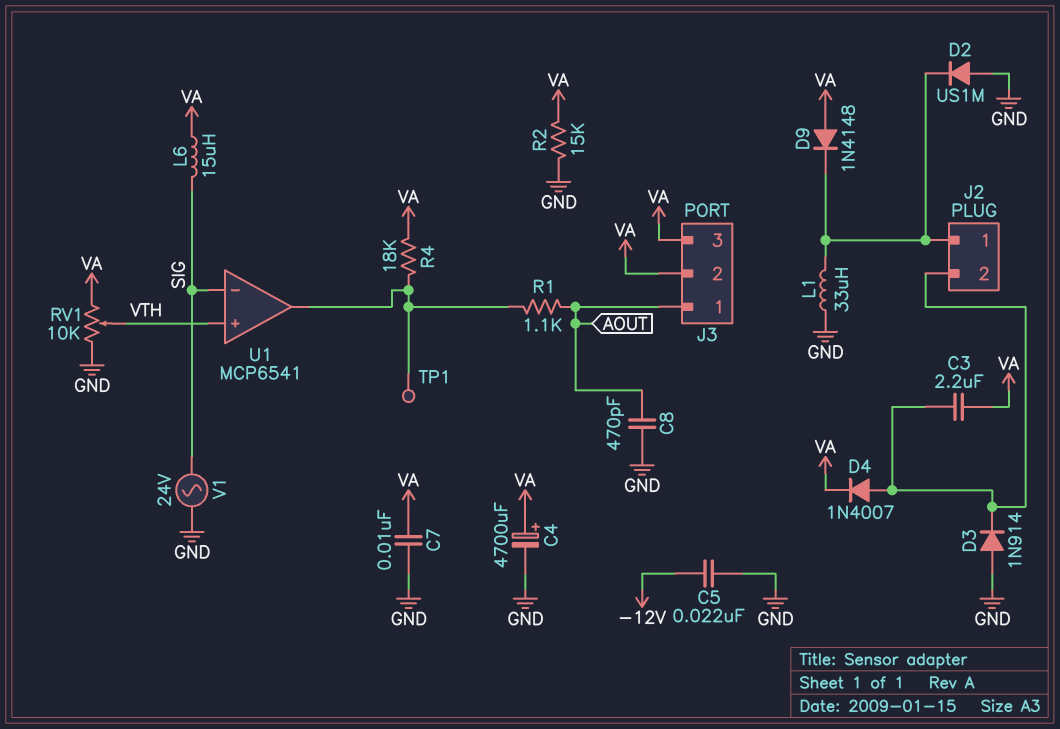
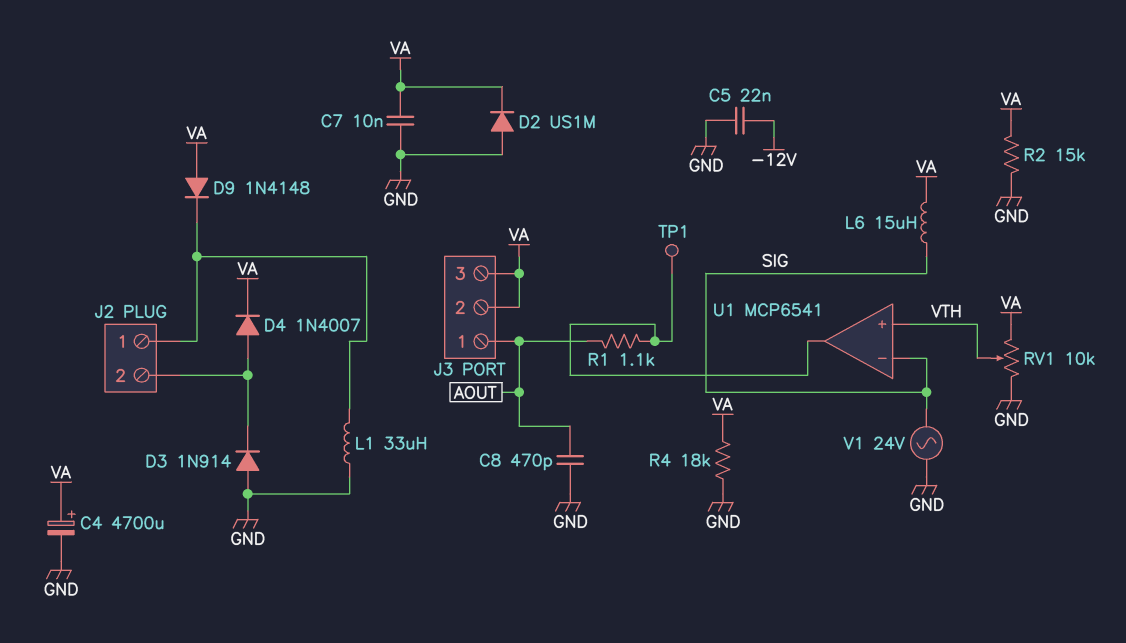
C3: 2.2uF (J2/2, VA) -> none
D2: diode US1M (A GND, K J2/1) -> diode US1M (A GND, K VA)
R4: 18k (U1/out, VA) -> 18k (GND, VA)

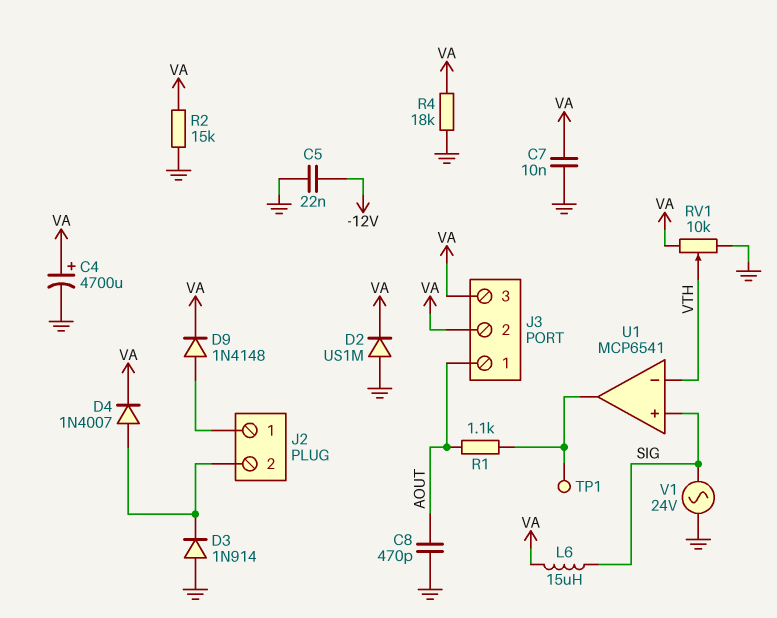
D9: diode 1N4148 (A VA, K J2/1) -> diode 1N4148 (A J2/1, K VA)
L1: 33uH (GND, J2/1) -> none
U1 pin in+: VTH -> SIG
U1 pin in-: SIG -> VTH

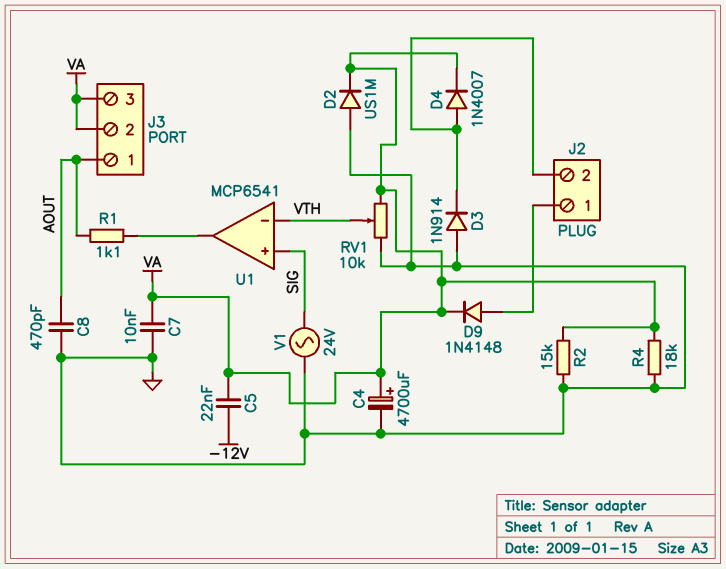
C5: 22nF (-12V, GND) -> 22nF (-12V, VA)
L6: 15uH (SIG, VA) -> none
TP1: test point (U1/out) -> none

